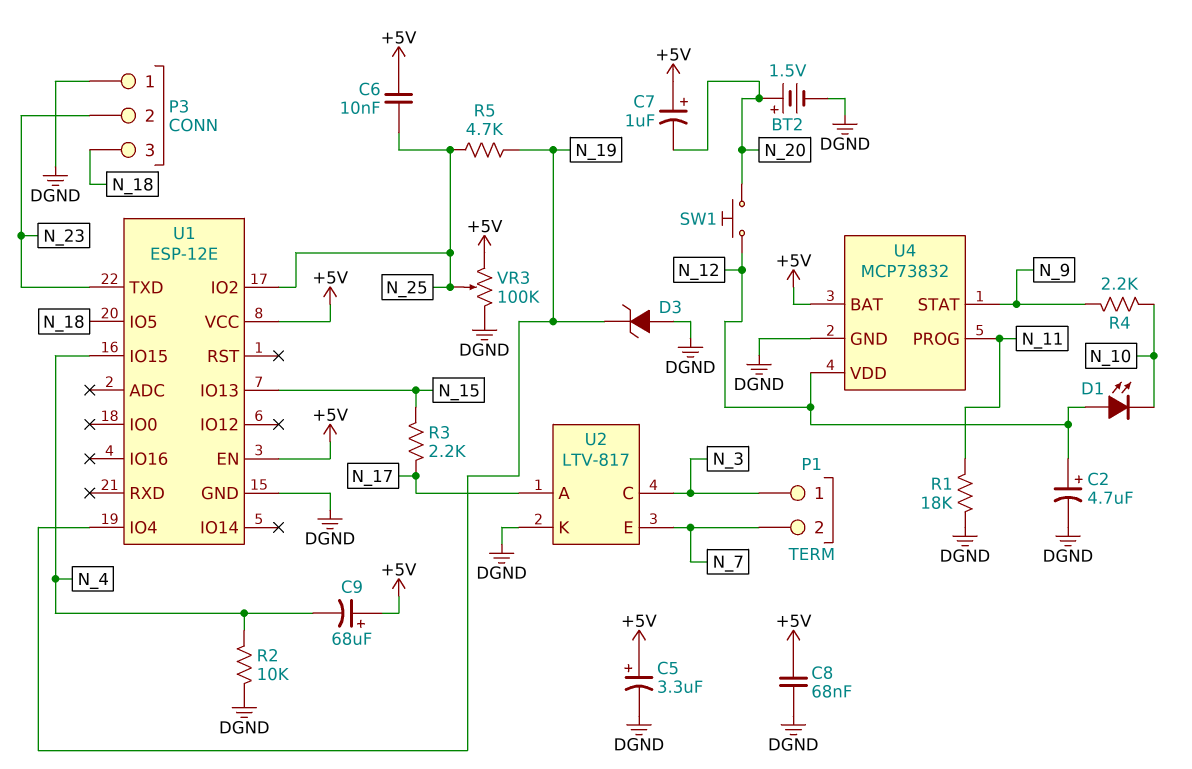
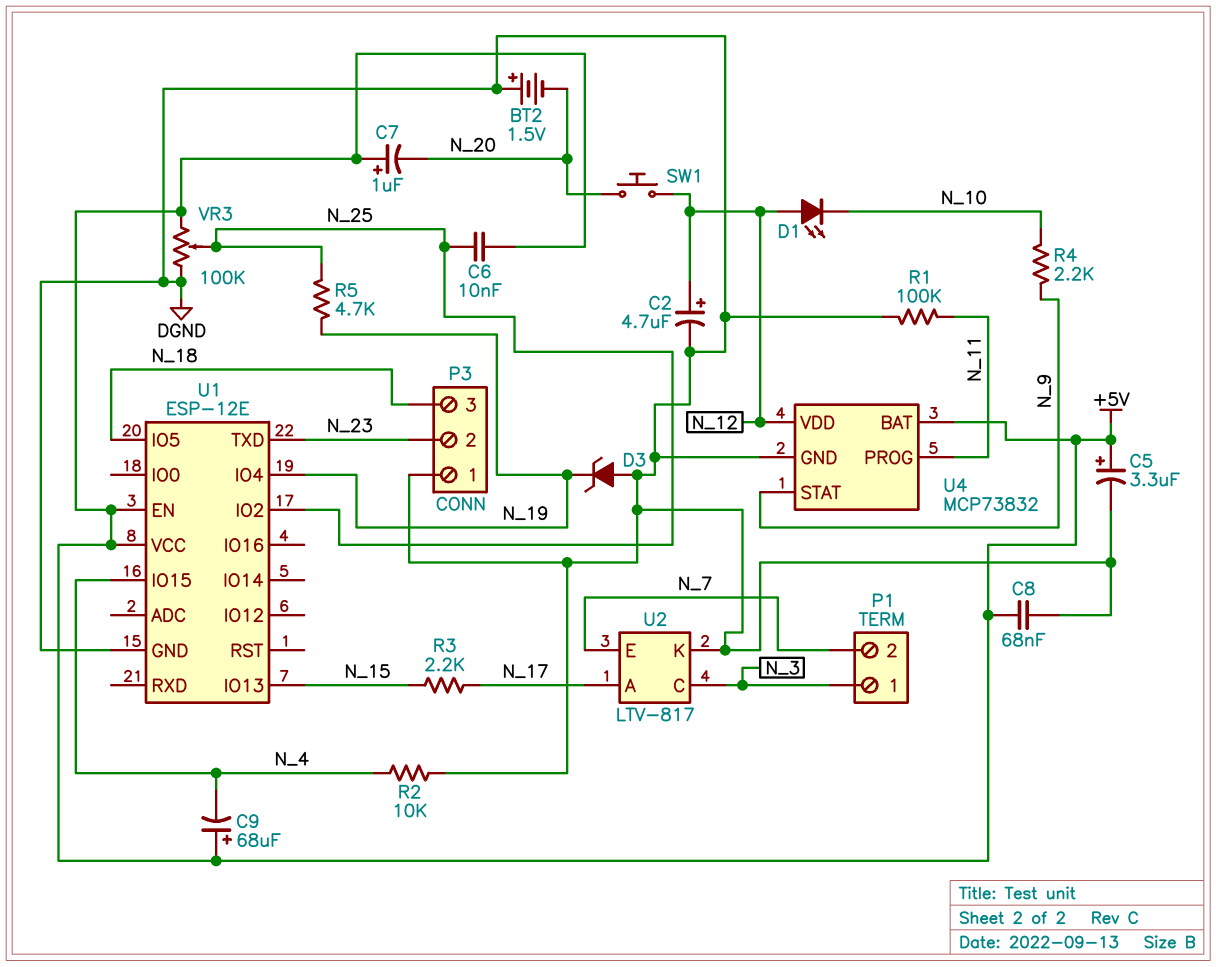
BT2: 1.5V (plus N_20, minus DGND) -> 1.5V (plus DGND, minus N_20)
R1: 18k (DGND, N_11) -> 100k (DGND, N_11)

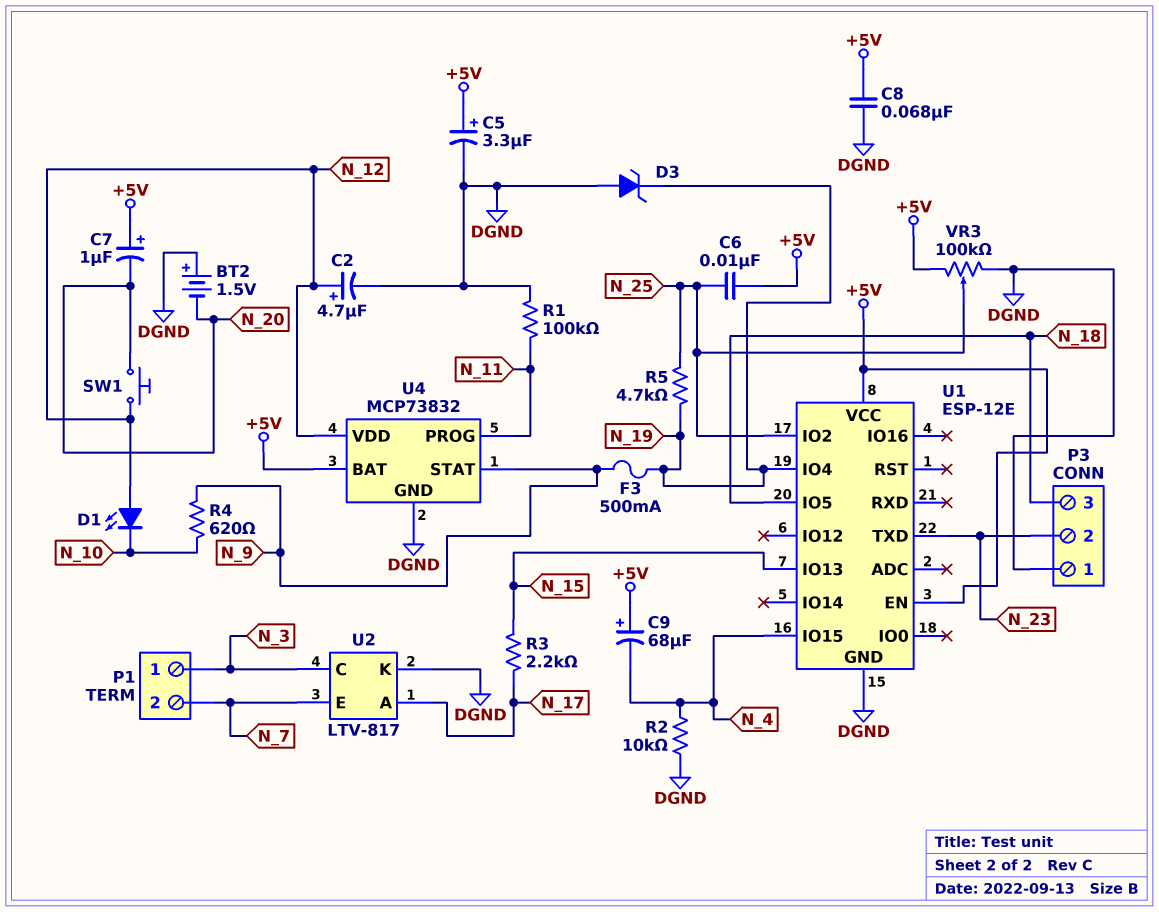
F3: none -> 500mA (N_9, N_19)
R4: 2.2k (N_9, N_10) -> 620 (N_9, N_10)

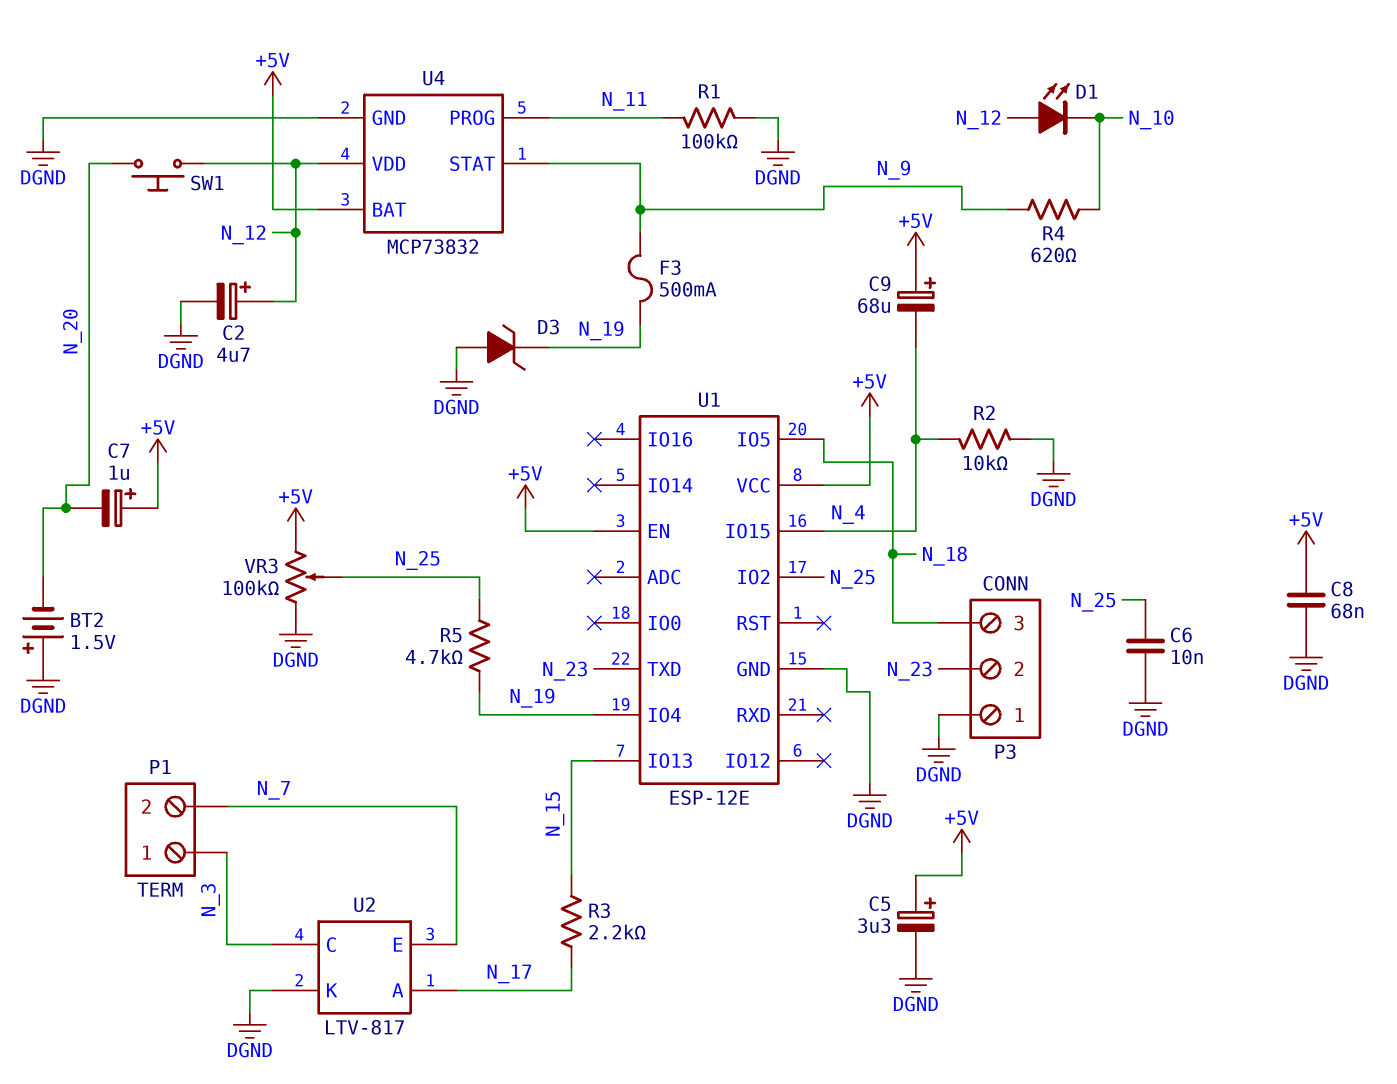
C6: 10nF (+5V, N_25) -> 10nF (DGND, N_25)

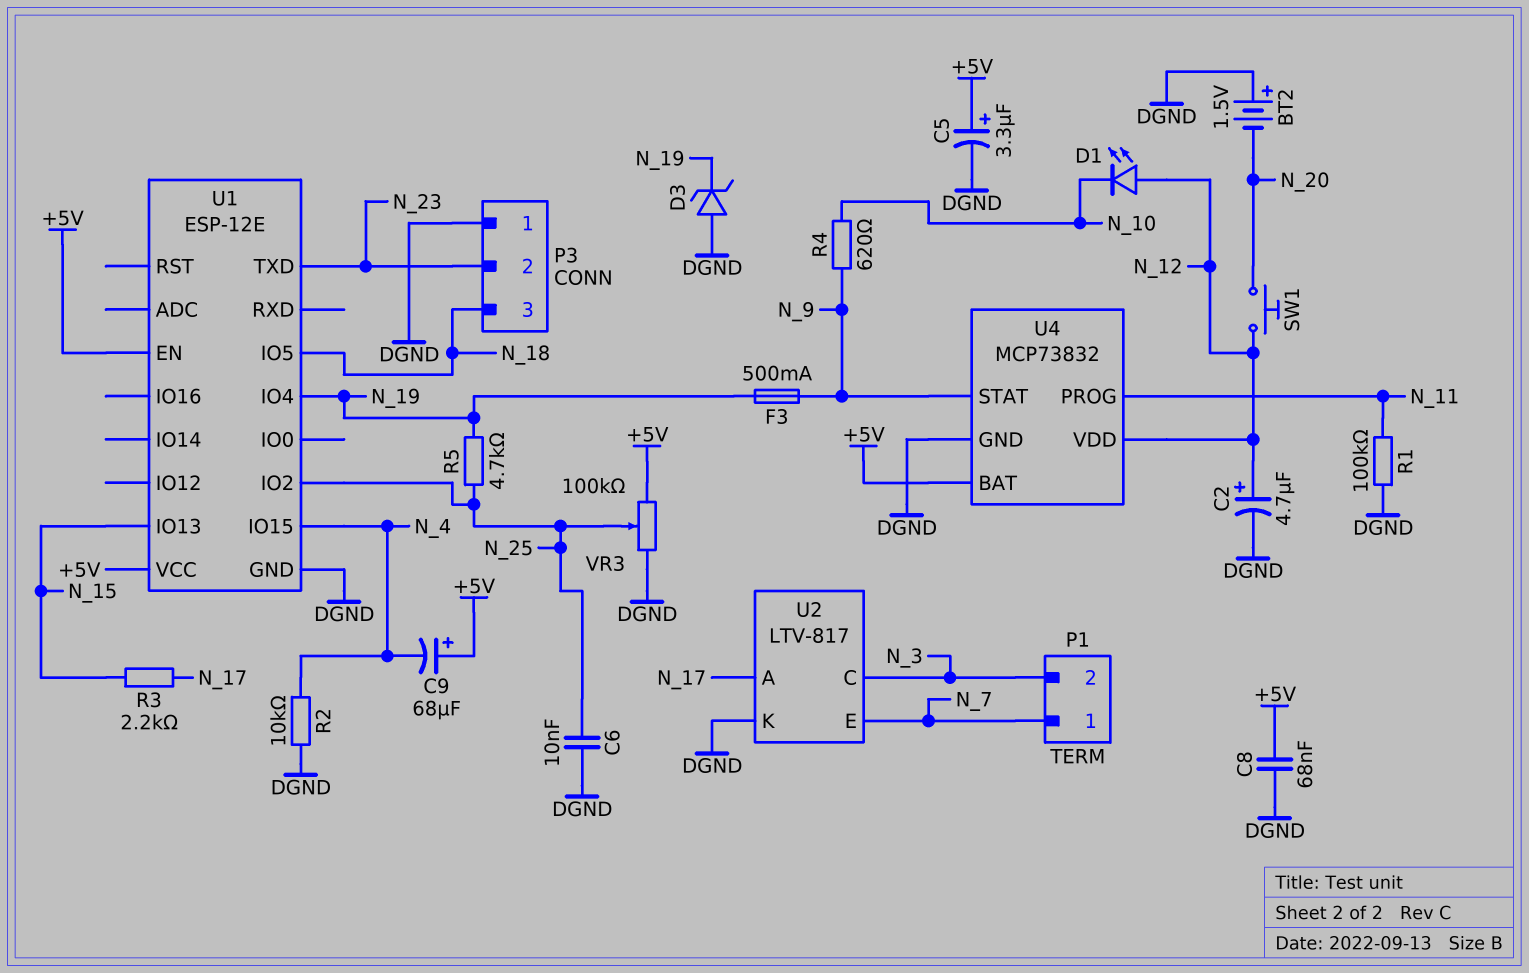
C7: 1uF (plus +5V, minus N_20) -> none
P1 pin 1: N_3 -> N_7
P1 pin 2: N_7 -> N_3

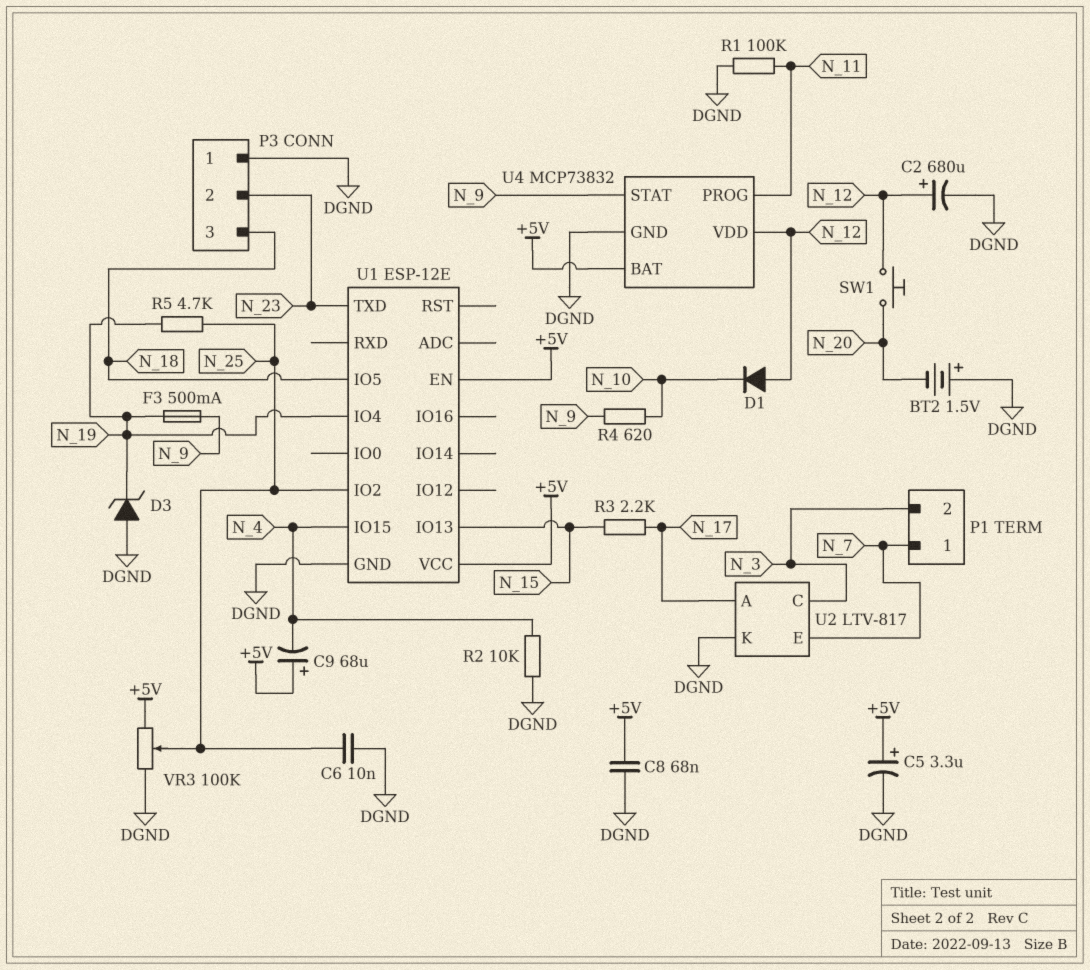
C2: 4.7uF (plus N_12, minus DGND) -> 680uF (plus N_12, minus DGND)
D1: LED (A N_12, K N_10) -> diode (A N_12, K N_10)

